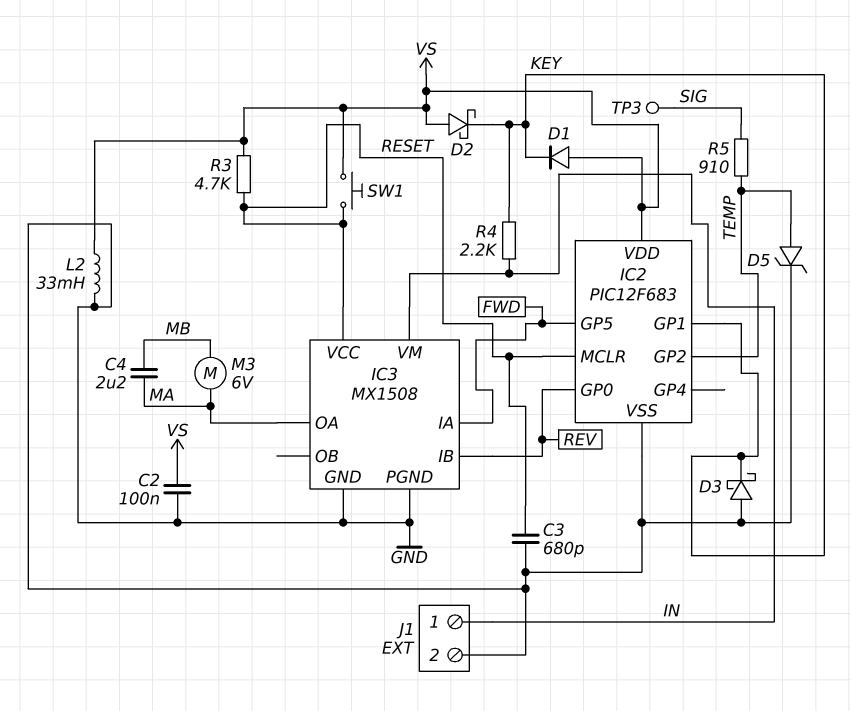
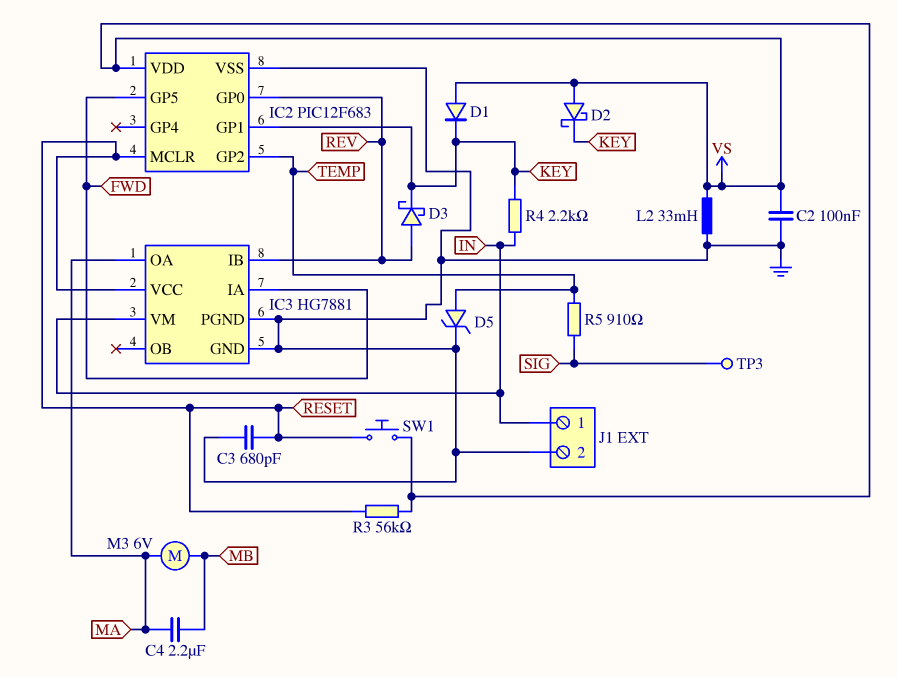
D3: schottky (A GND, K KEY) -> schottky (A REV, K KEY)
IC3: MX1508 -> HG7881
R3: 4.7k (RESET, VS) -> 56k (RESET, VS)

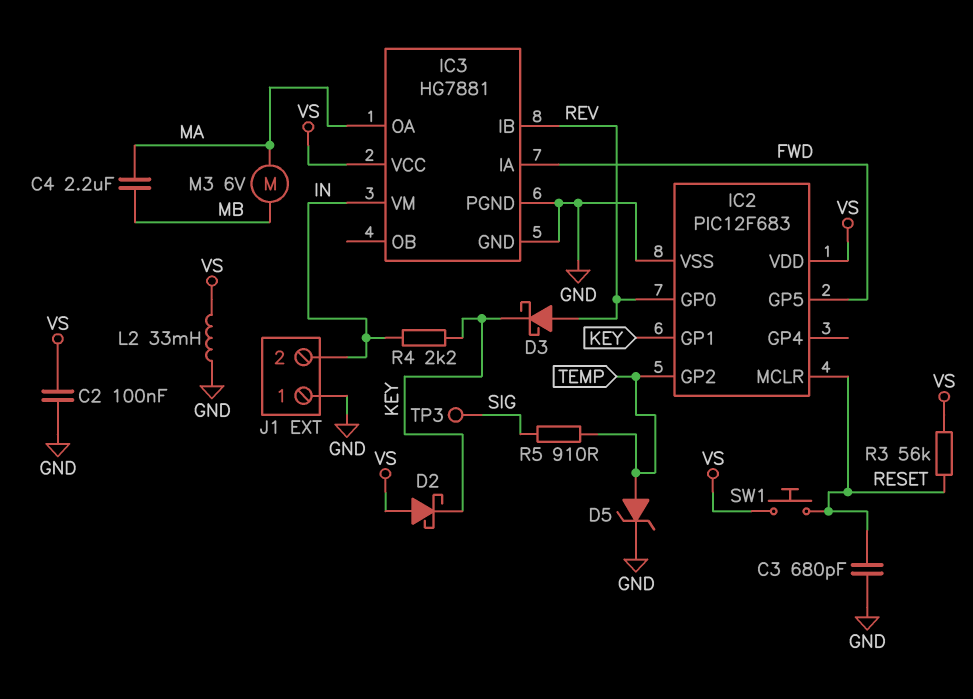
D1: diode (A VS, K KEY) -> none
IC3 pin VCC: RESET -> VS
J1 pin 1: IN -> GND
J1 pin 2: GND -> IN

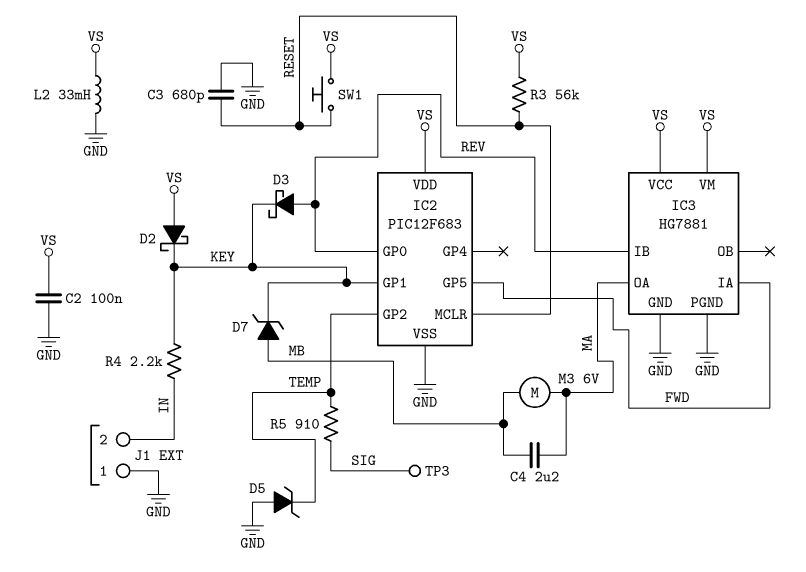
D5: zener (A TEMP, K GND) -> zener (A GND, K TEMP)
D7: none -> zener (A MB, K KEY)
IC3 pin VM: IN -> VS

